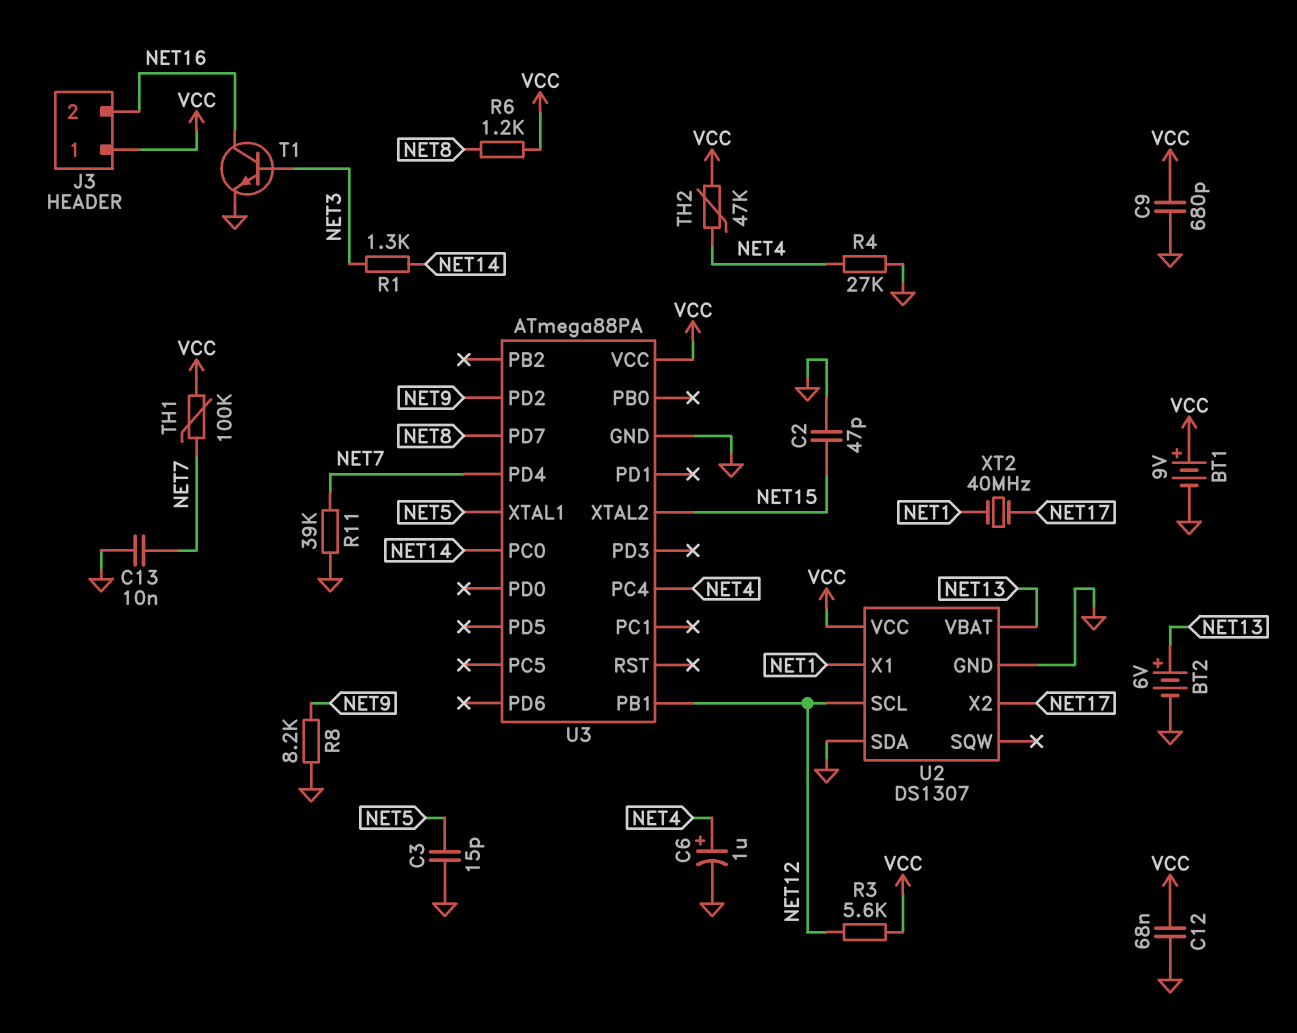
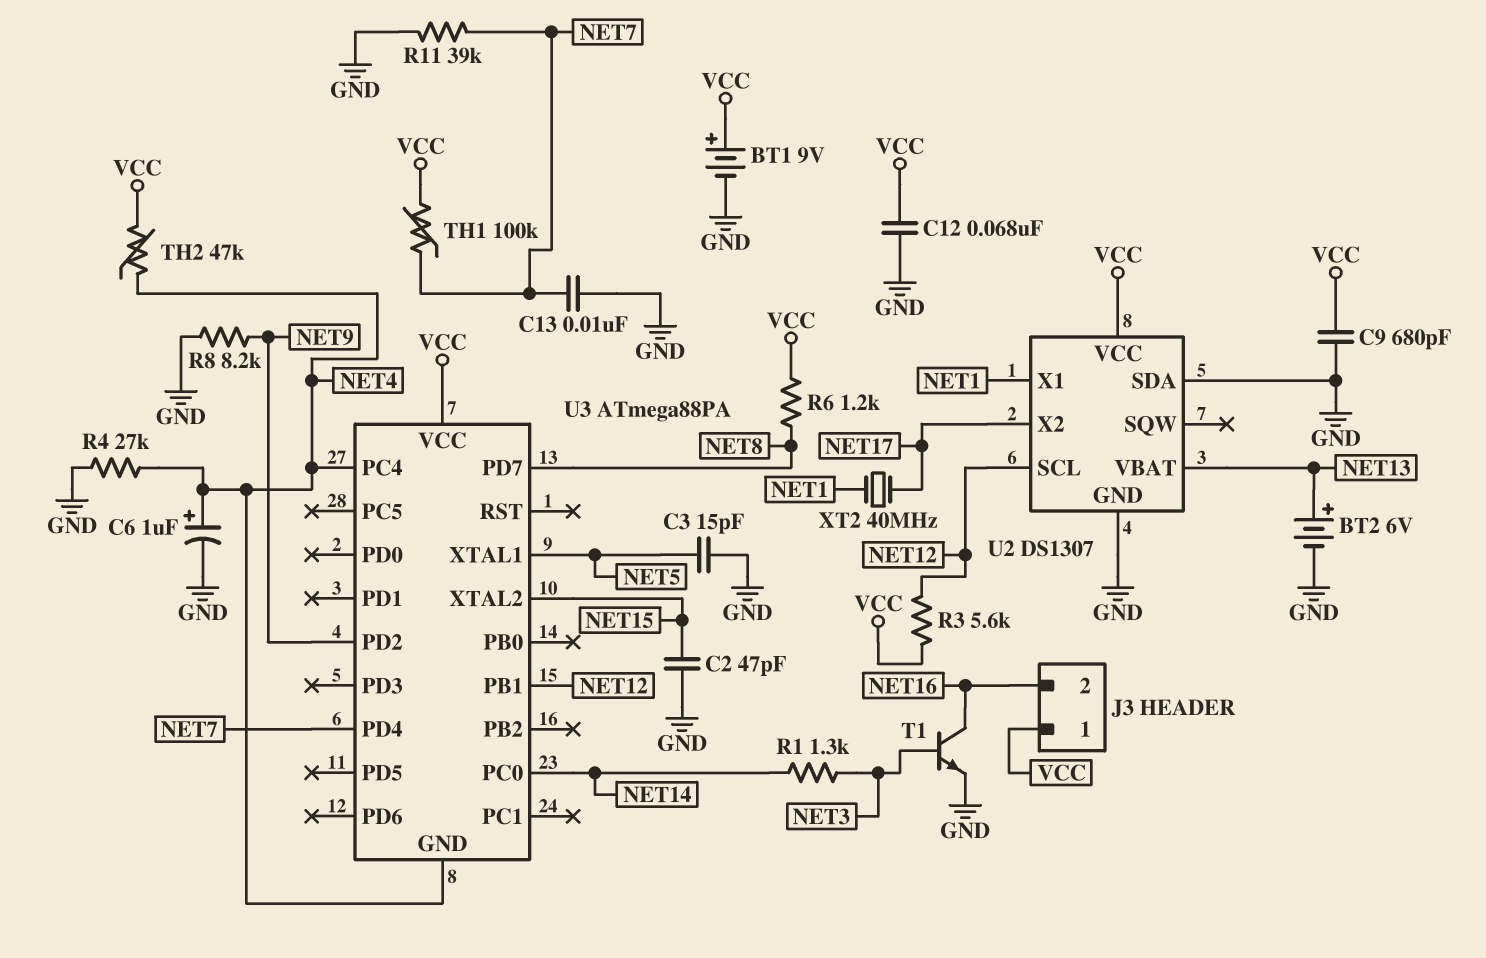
U3 pin GND: GND -> NET4

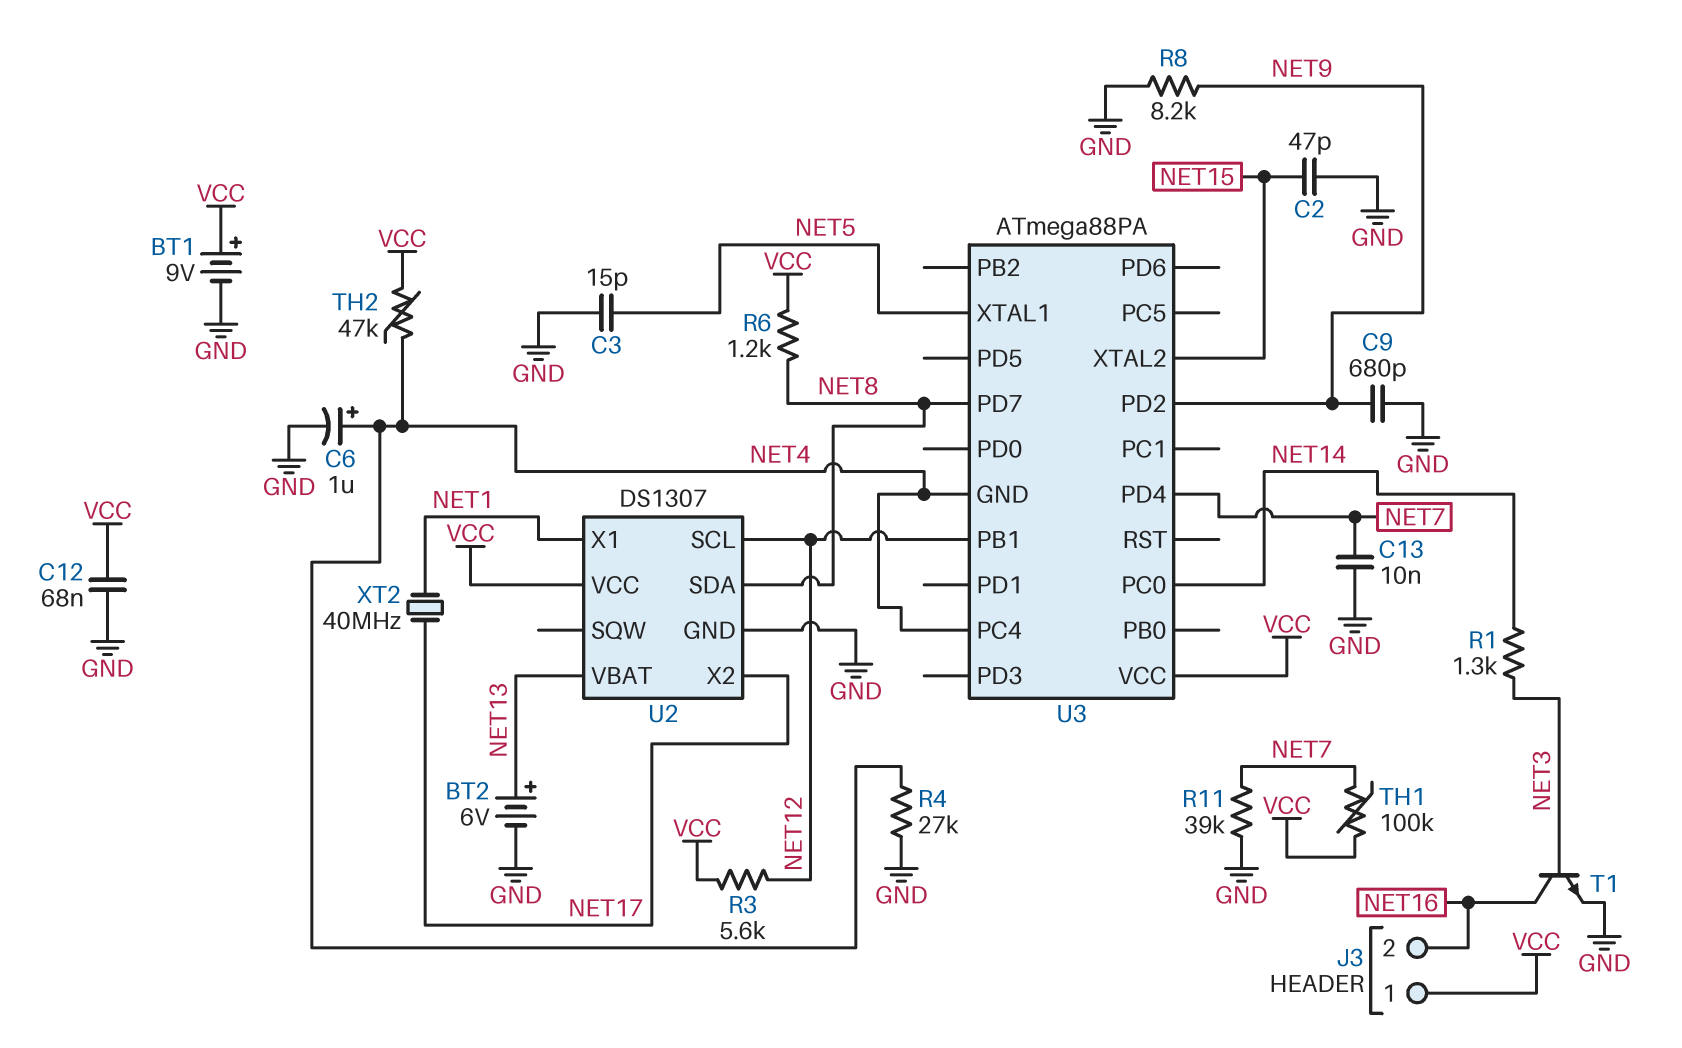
C9: 680pF (GND, VCC) -> 680pF (GND, NET9)
U2 pin SDA: GND -> NET8

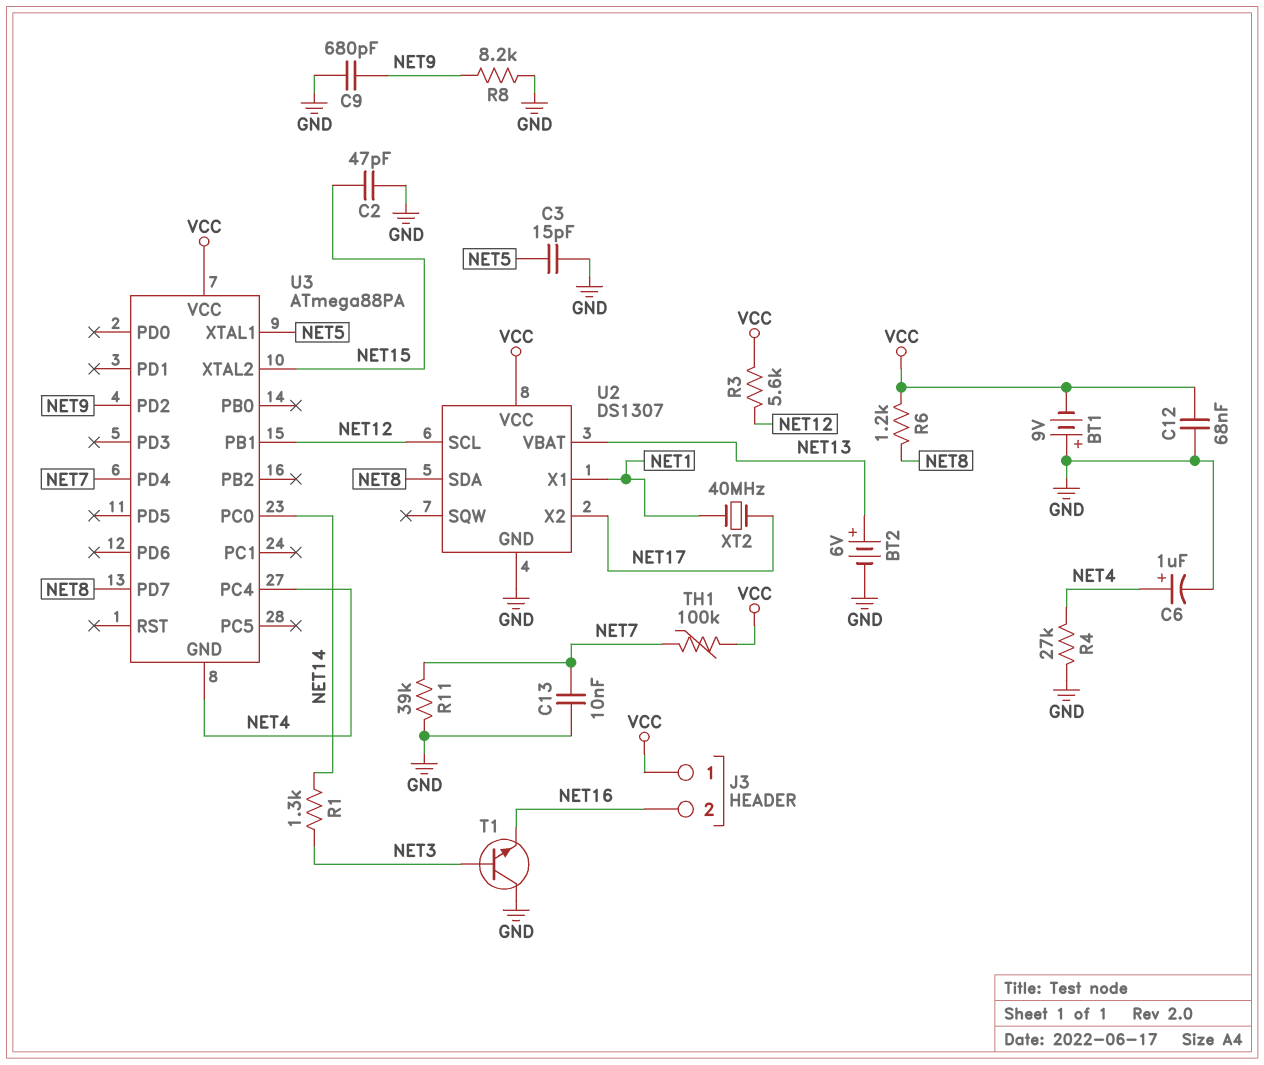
BT1: 9V (plus VCC, minus GND) -> 9V (plus GND, minus VCC)
T1: NPN (B NET3, C NET16, E GND) -> NPN (B NET3, C GND, E NET16)
TH2: 47k (NET4, VCC) -> none

